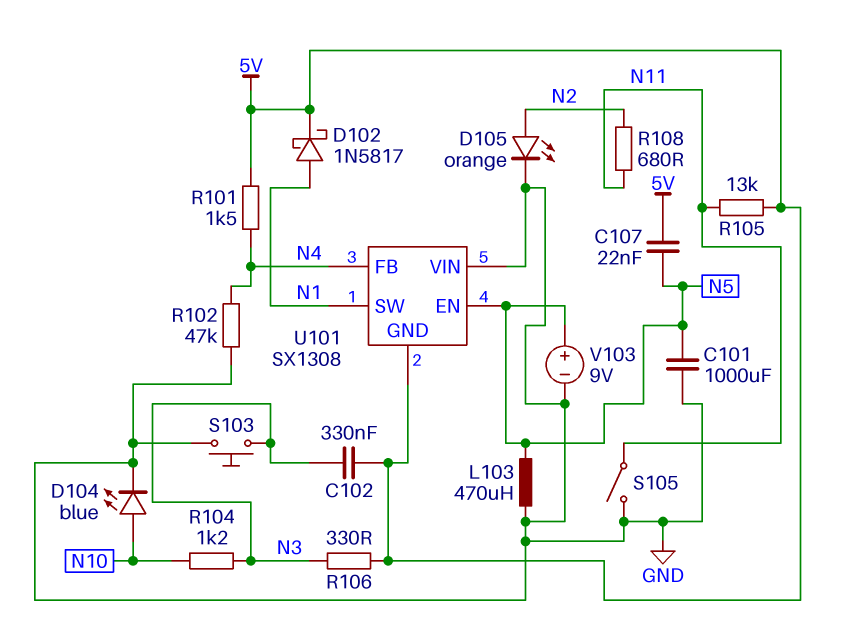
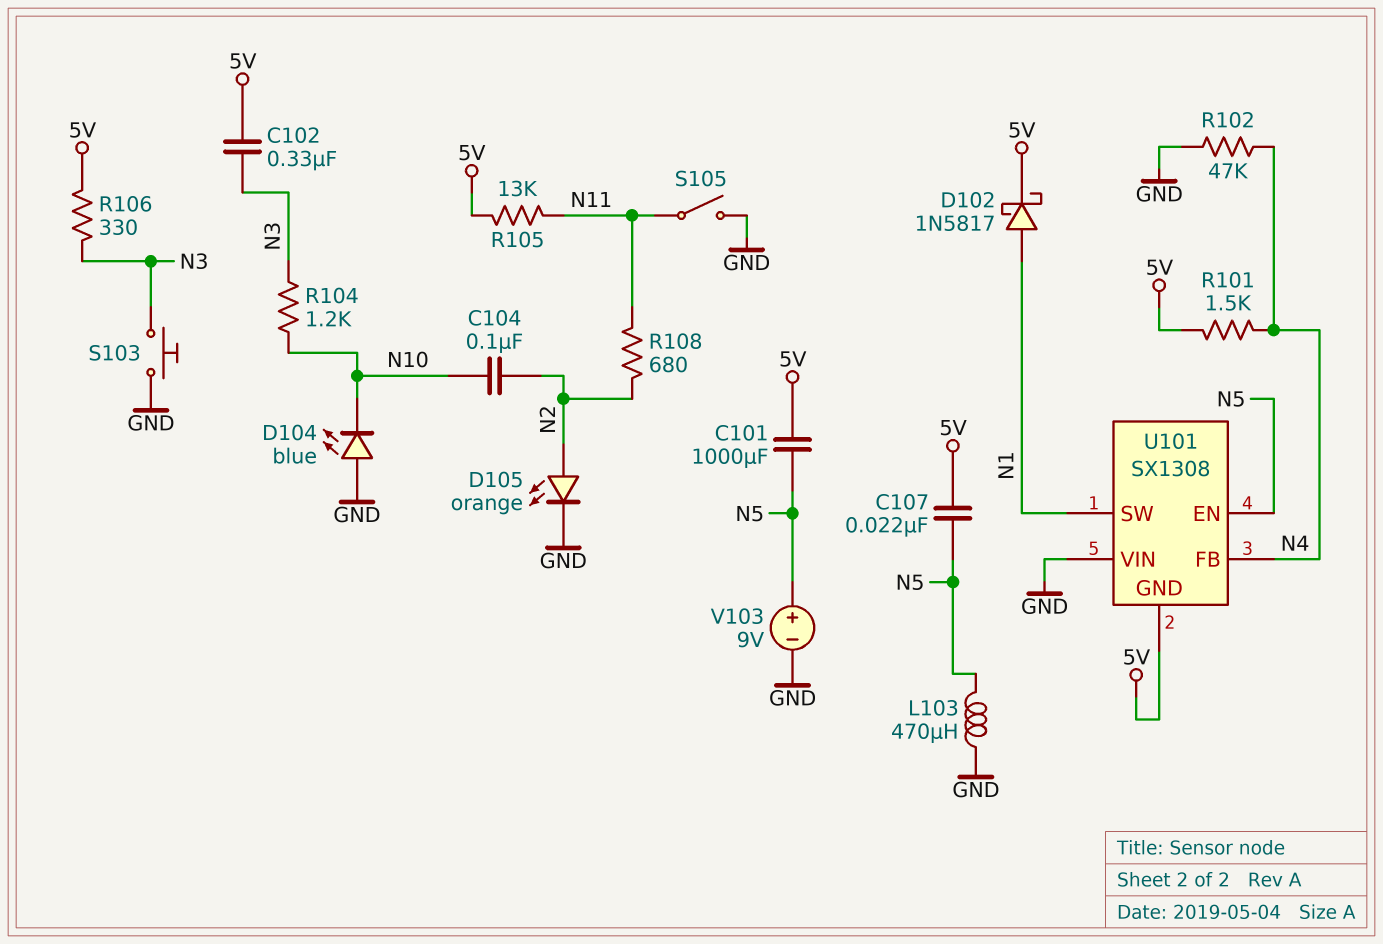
C101: 1000uF (GND, N5) -> 1000uF (5V, N5)
C104: none -> 100nF (N2, N10)
D104: LED blue (A N10, K GND) -> LED blue (A GND, K N10)

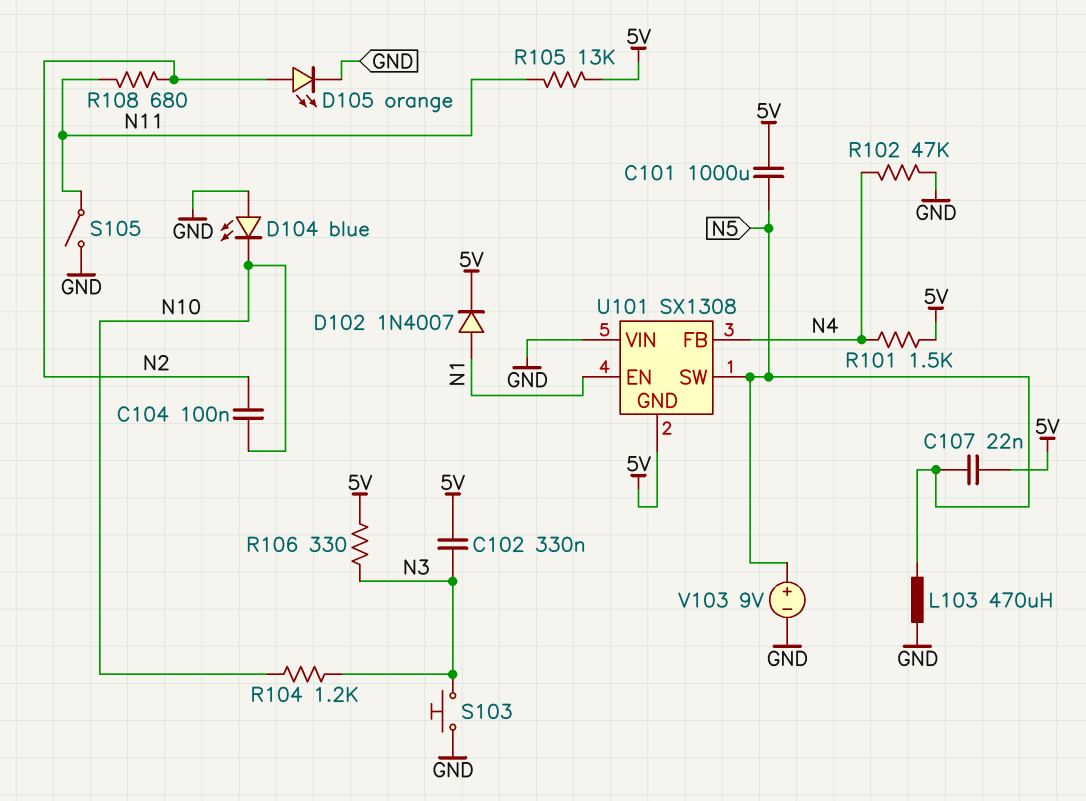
D102: schottky 1N5817 (A N1, K 5V) -> diode 1N4007 (A N1, K 5V)
U101 pin EN: N5 -> N1
U101 pin SW: N1 -> N5

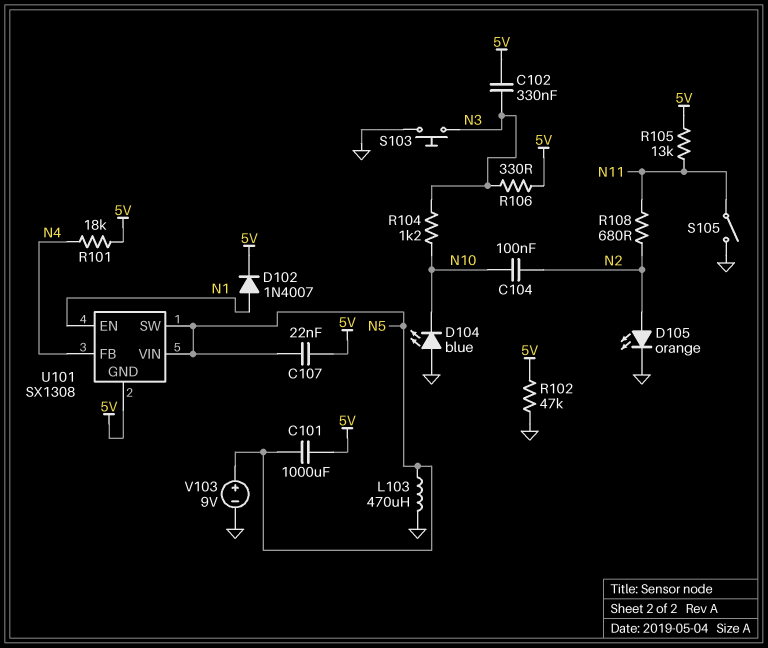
R101: 1.5k (5V, N4) -> 18k (5V, N4)
R102: 47k (GND, N4) -> 47k (5V, GND)
U101 pin VIN: GND -> N5

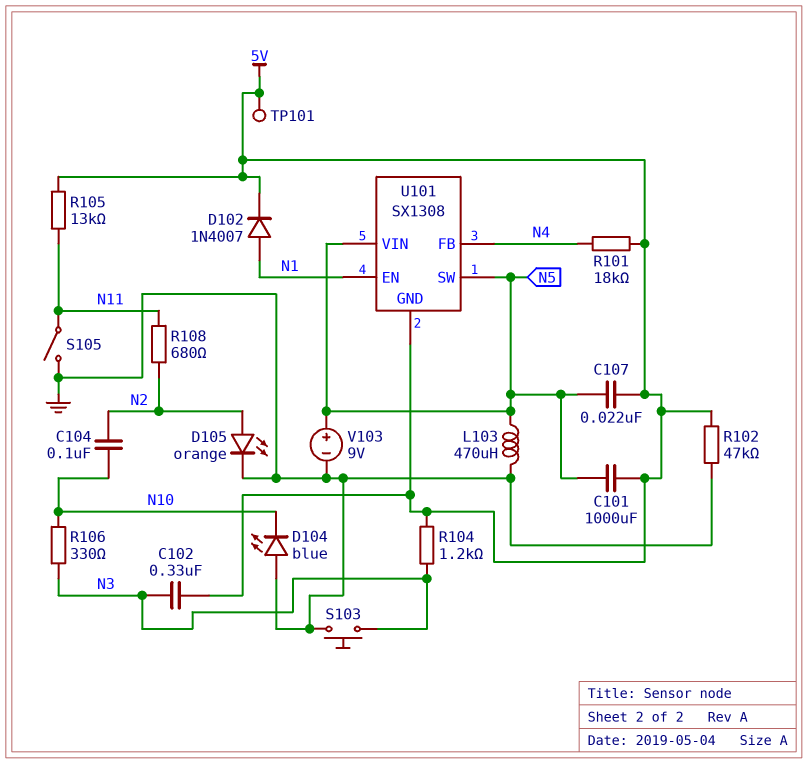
R104: 1.2k (N3, N10) -> 1.2k (5V, N3)
R106: 330 (5V, N3) -> 330 (N3, N10)
TP101: none -> test point (5V)

